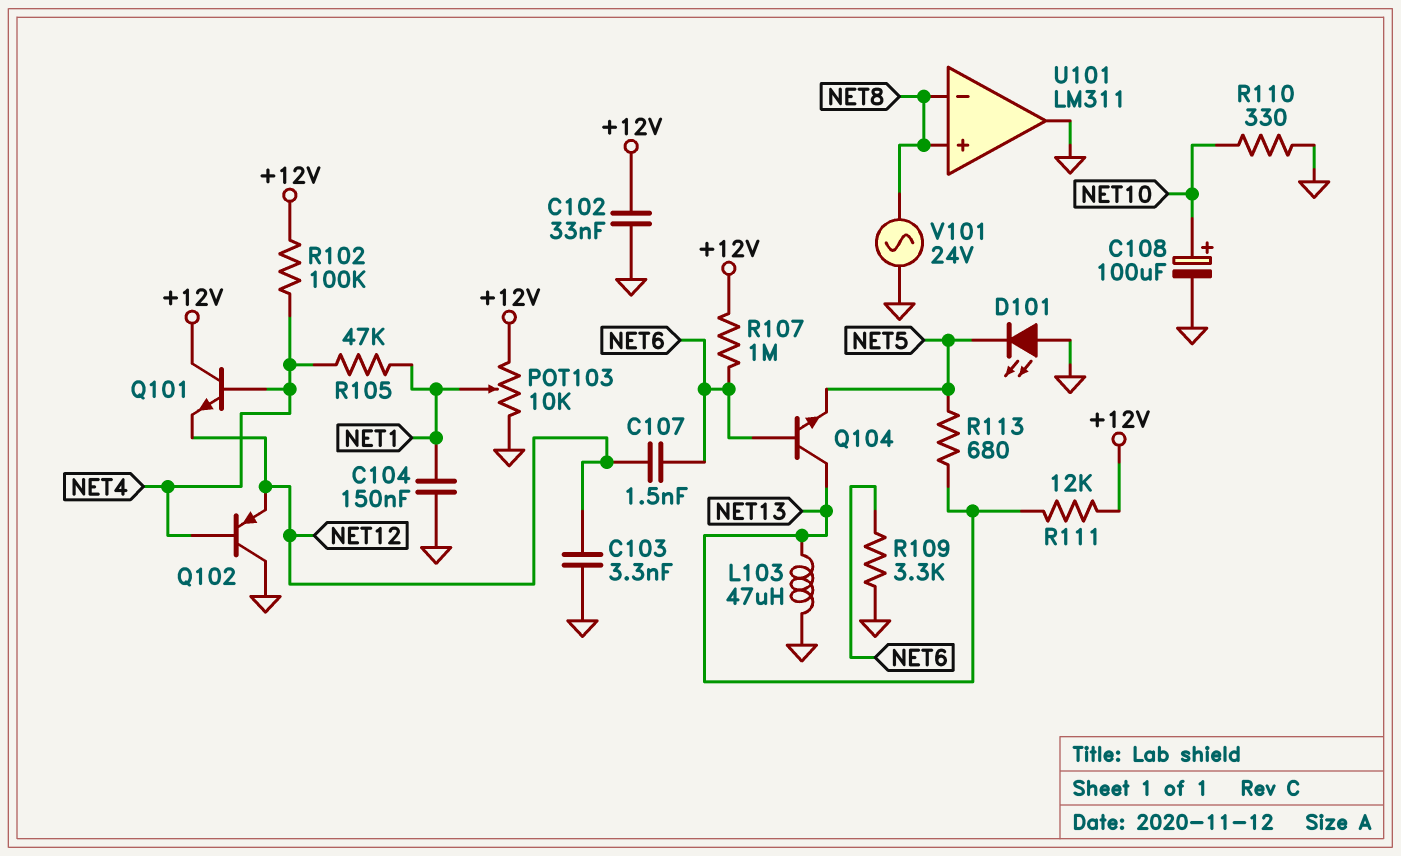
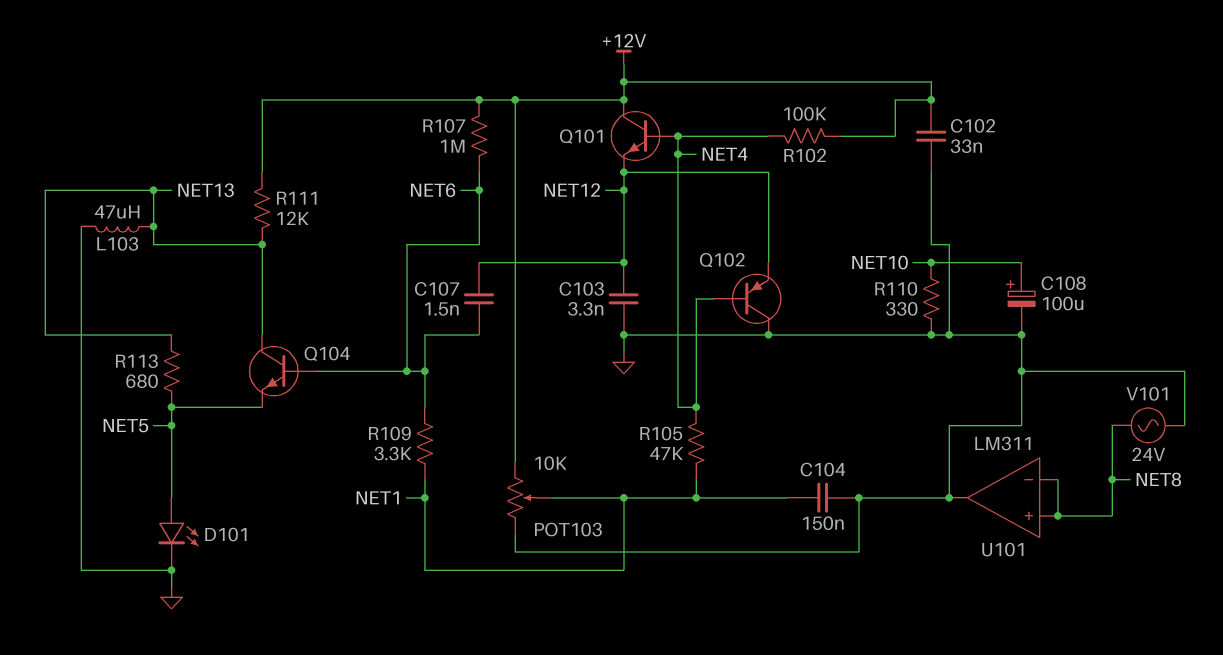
D101: LED (A GND, K NET5) -> LED (A NET5, K GND)
R109: 3.3k (GND, NET6) -> 3.3k (NET1, NET6)

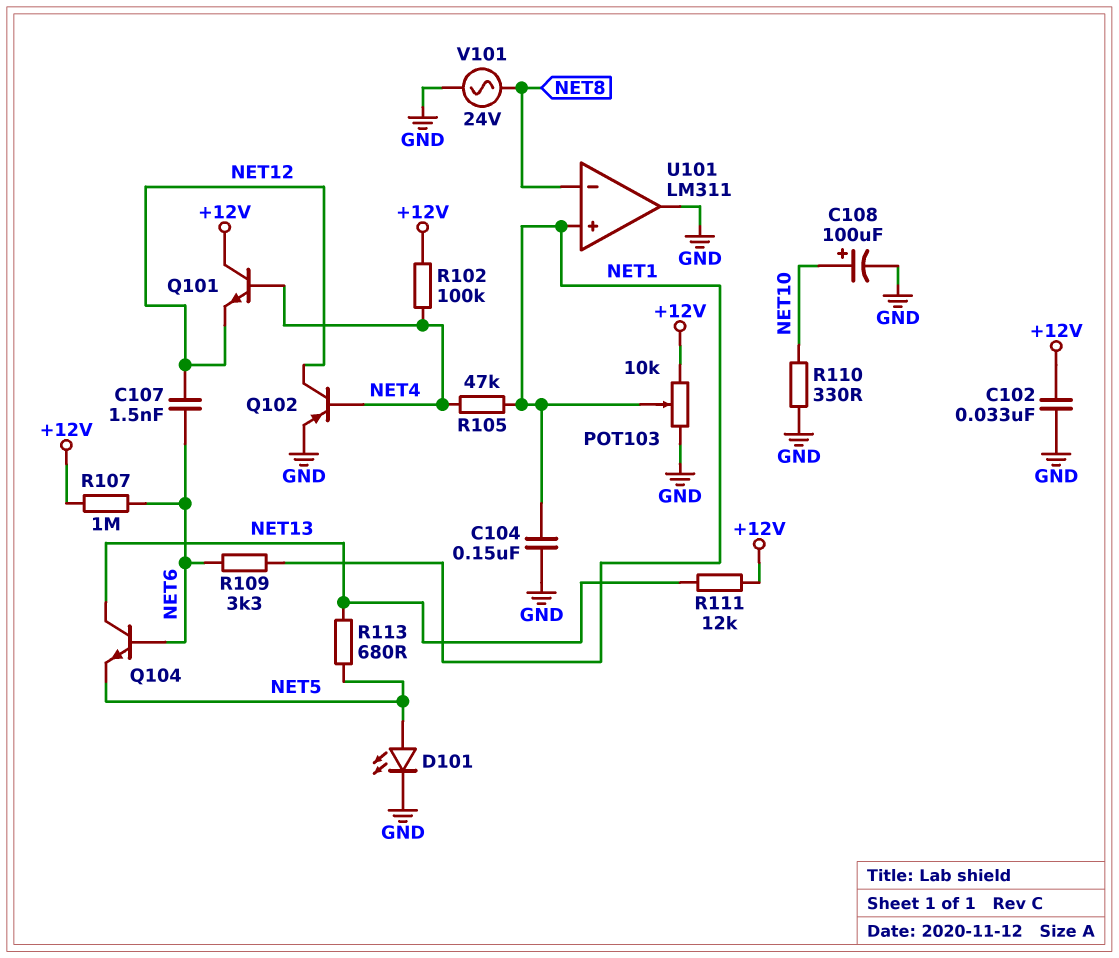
C103: 3.3nF (GND, NET12) -> none
L103: 47uH (GND, NET13) -> none
Q102: PNP (B NET4, C GND, E NET12) -> PNP (B NET4, C NET12, E GND)
U101 pin in+: NET8 -> NET1

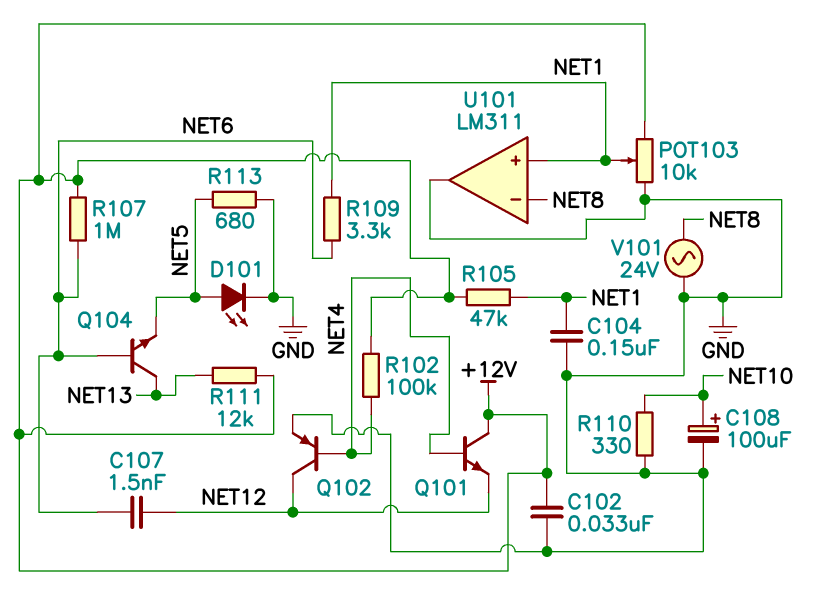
R105: 47k (NET1, NET4) -> 47k (+12V, NET1)
R113: 680 (NET5, NET13) -> 680 (GND, NET5)

